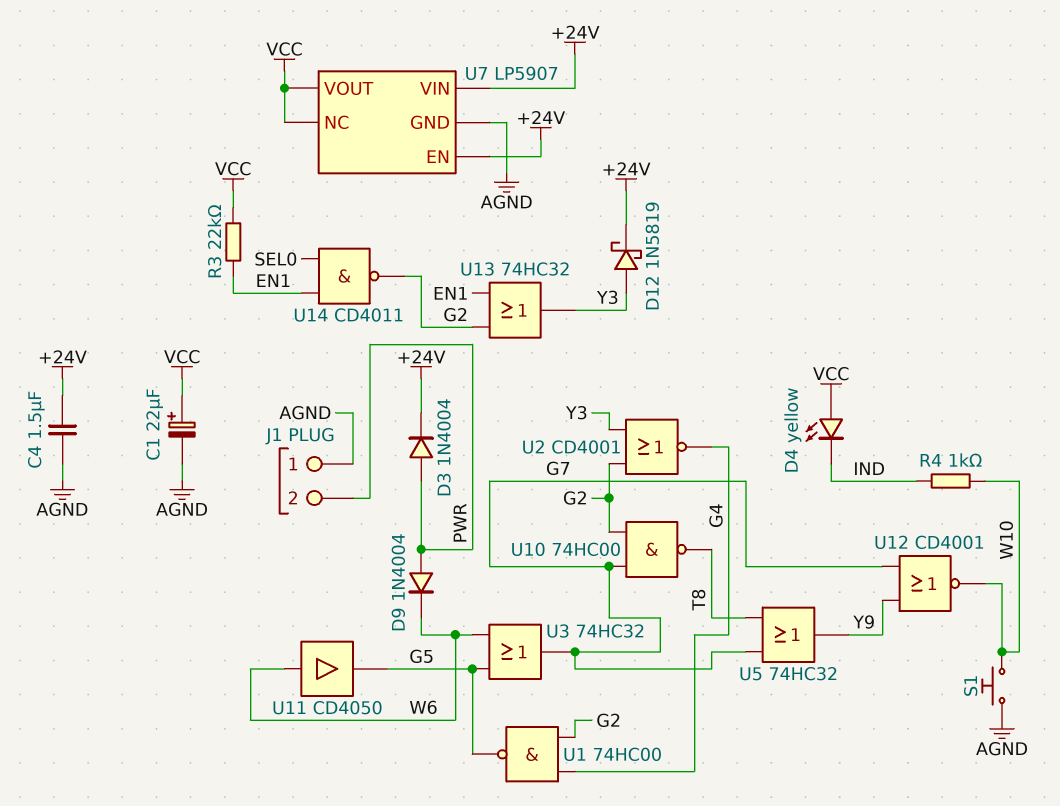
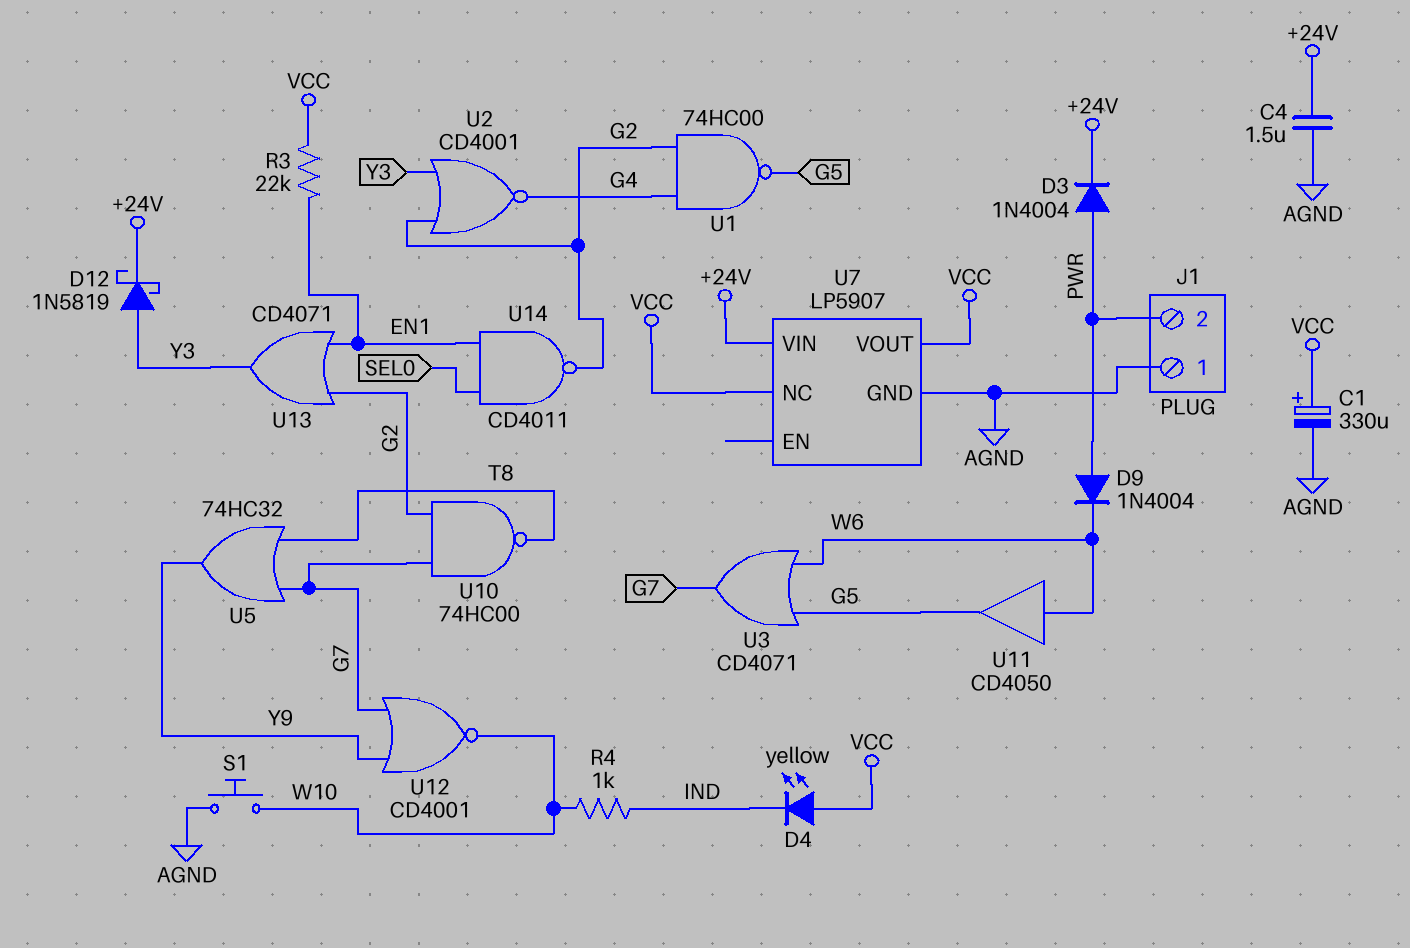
C1: 22uF (plus VCC, minus AGND) -> 330uF (plus VCC, minus AGND)
U3: OR 74HC32 (in G5, in W6, out G7) -> OR CD4071 (in G5, in W6, out G7)
U7 pin EN: +24V -> none
U13: OR 74HC32 (in EN1, in G2, out Y3) -> OR CD4071 (in EN1, in G2, out Y3)

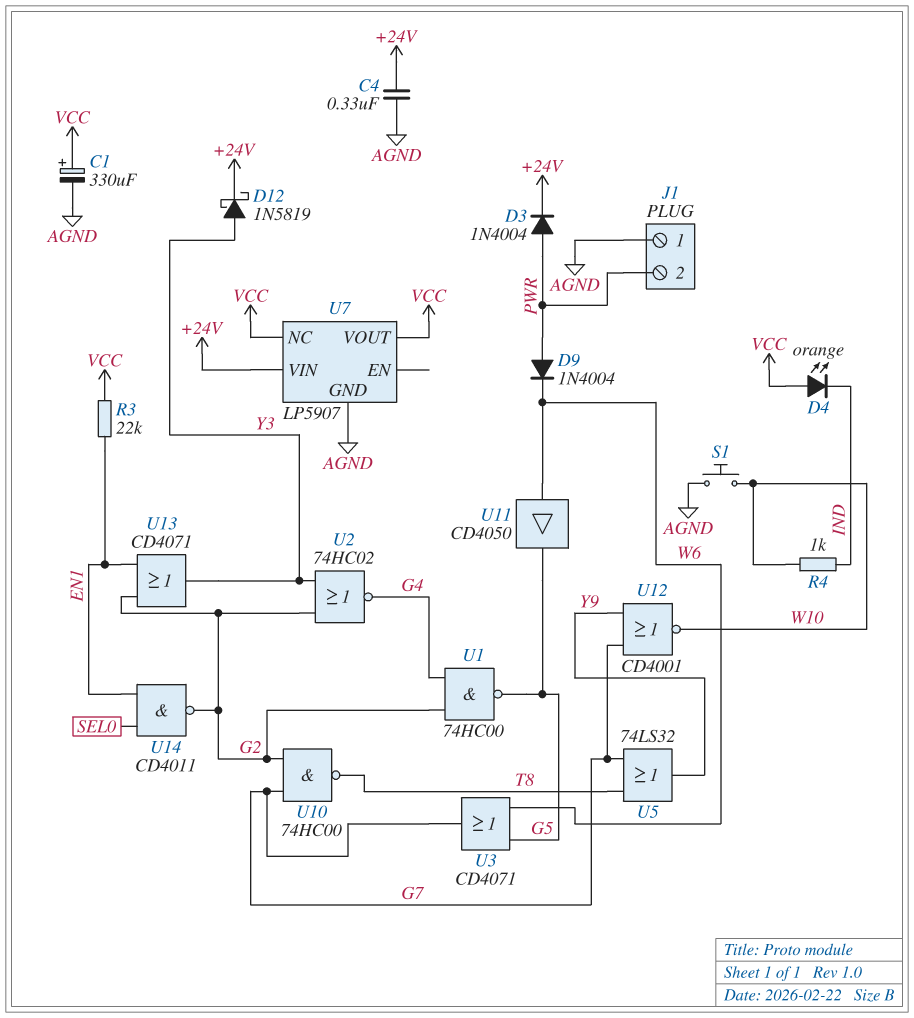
C4: 1.5uF (+24V, AGND) -> 330nF (+24V, AGND)
D4: LED yellow (A VCC, K IND) -> LED orange (A VCC, K IND)
U2: NOR CD4001 (in G2, in Y3, out G4) -> NOR 74HC02 (in G2, in Y3, out G4)
U5: OR 74HC32 (in G7, in T8, out Y9) -> OR 74LS32 (in G7, in T8, out Y9)

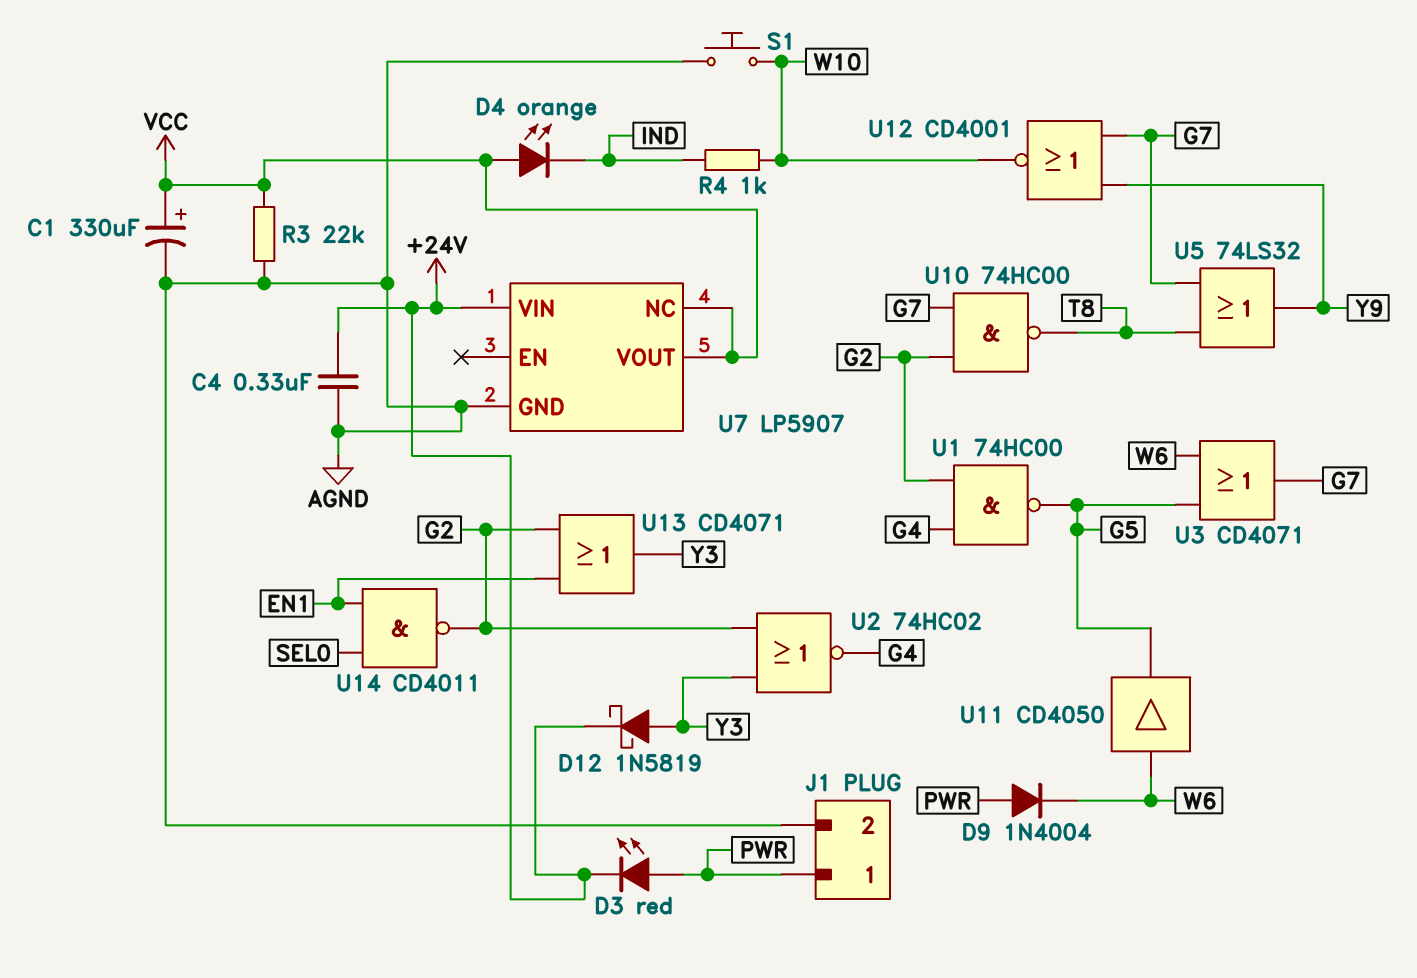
D3: diode 1N4004 (A PWR, K +24V) -> LED red (A PWR, K +24V)
J1 pin 1: AGND -> PWR
J1 pin 2: PWR -> AGND
R3: 22k (EN1, VCC) -> 22k (AGND, VCC)

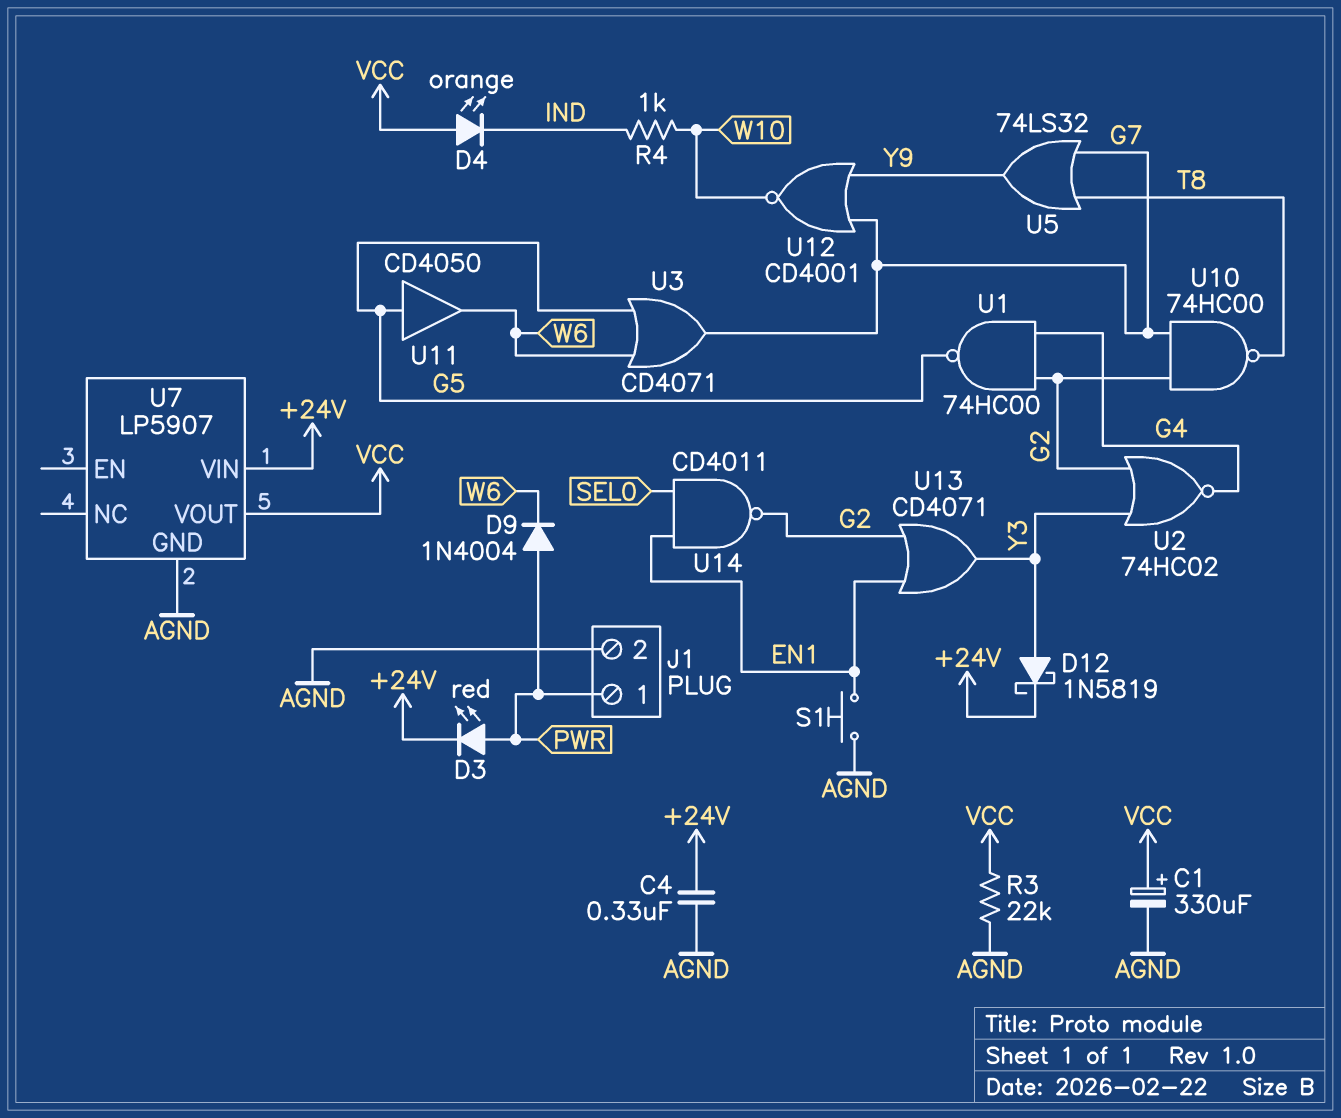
S1: button (AGND, W10) -> button (AGND, EN1)
U7 pin NC: VCC -> none
U11: buffer CD4050 (in W6, out G5) -> buffer CD4050 (in G5, out W6)

